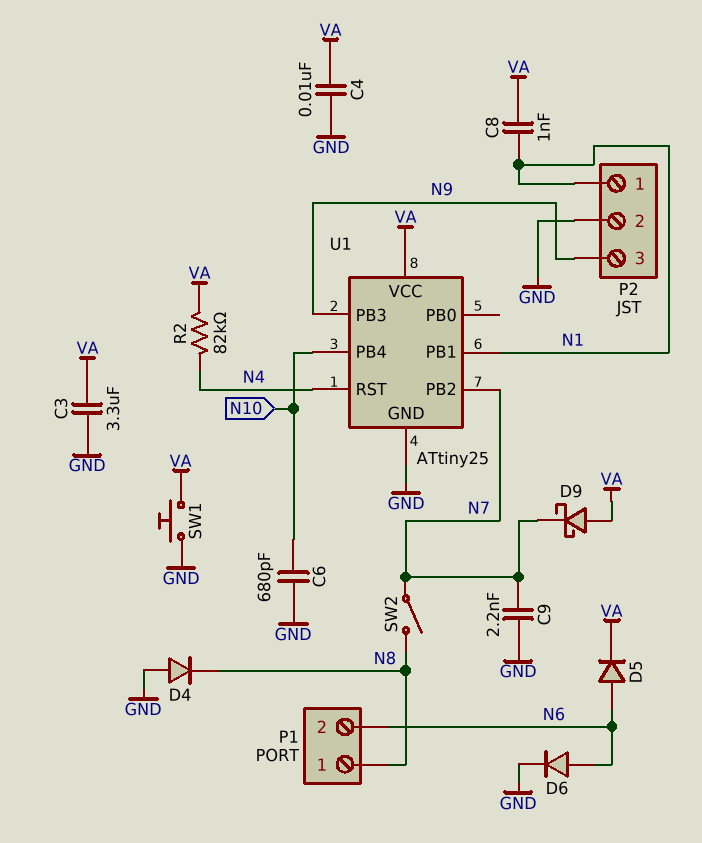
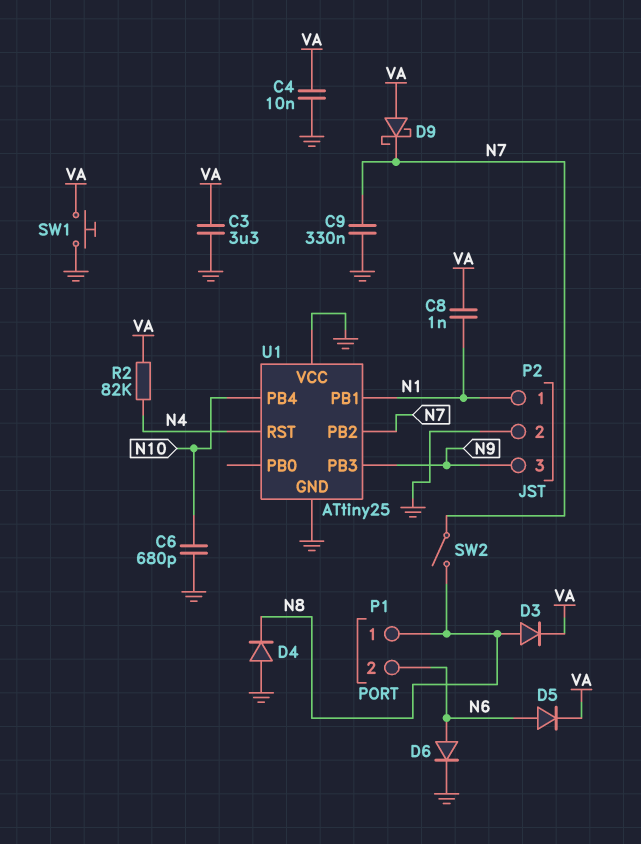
C9: 2.2nF (GND, N7) -> 330nF (GND, N7)
D3: none -> diode (A N8, K VA)
U1 pin VCC: VA -> GND

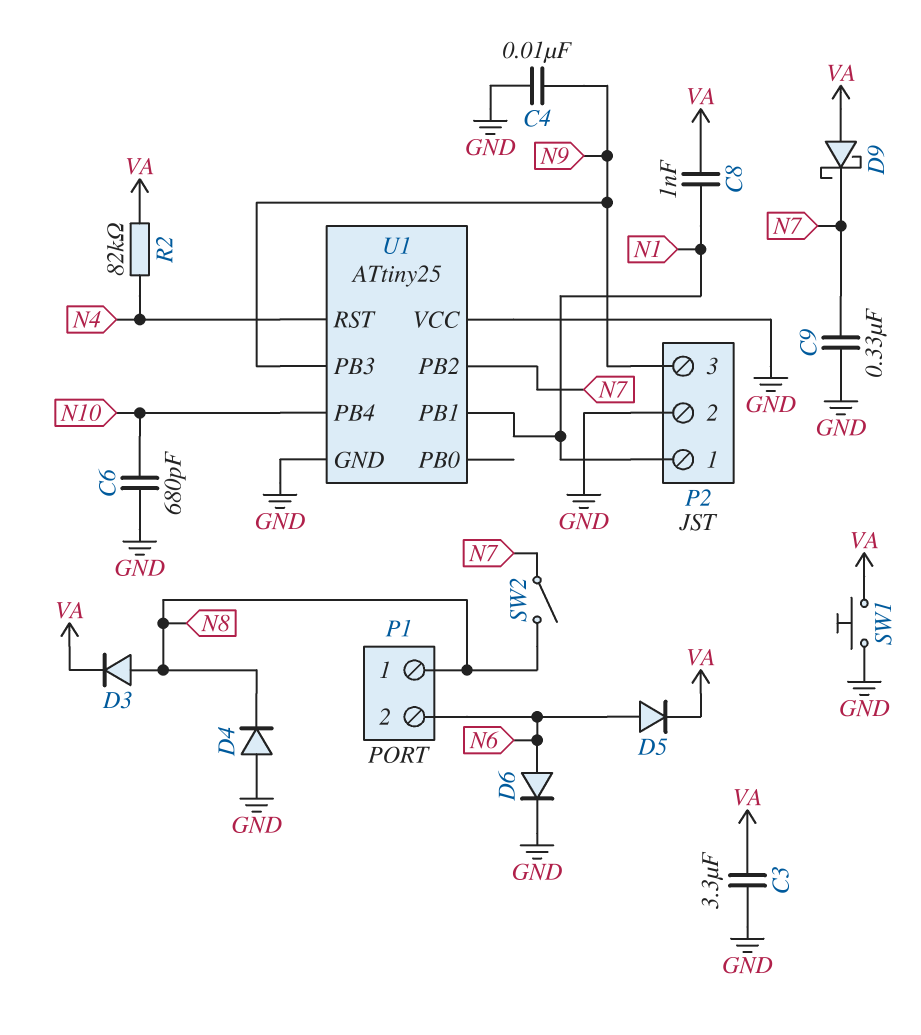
C4: 10nF (GND, VA) -> 10nF (GND, N9)

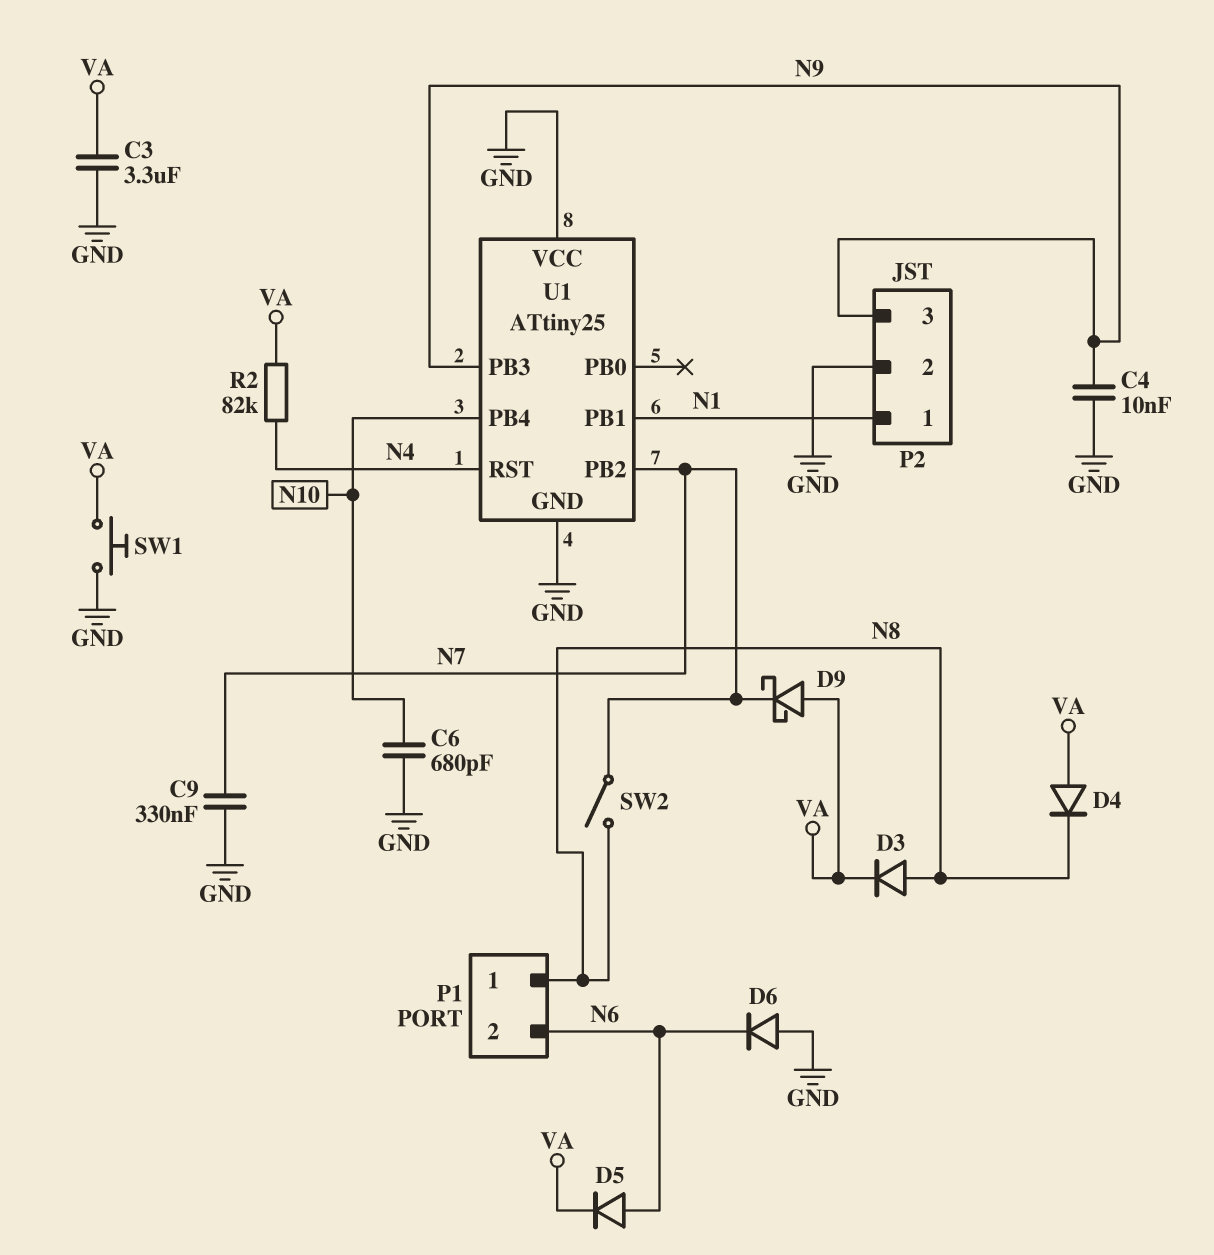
C8: 1nF (N1, VA) -> none
D4: diode (A GND, K N8) -> diode (A VA, K N8)
D6: diode (A N6, K GND) -> diode (A GND, K N6)

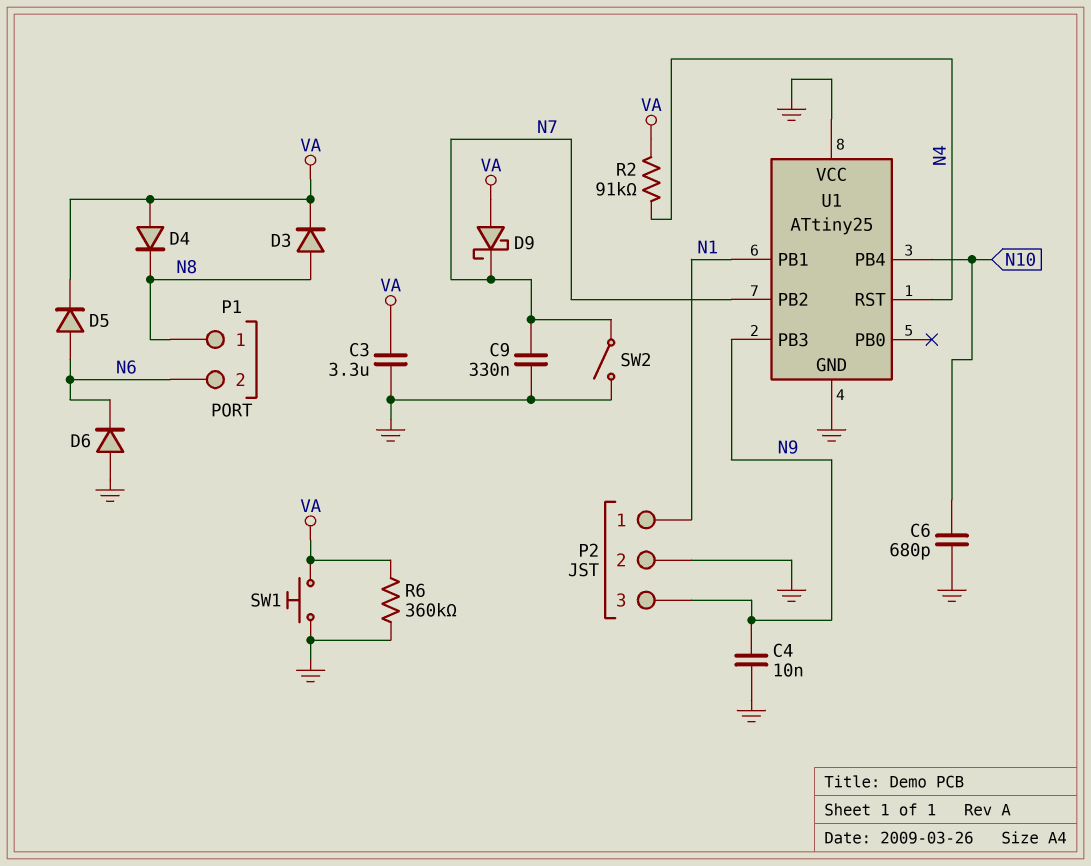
R2: 82k (N4, VA) -> 91k (N4, VA)
R6: none -> 360k (GND, VA)
SW2: switch (N7, N8) -> switch (GND, N7)

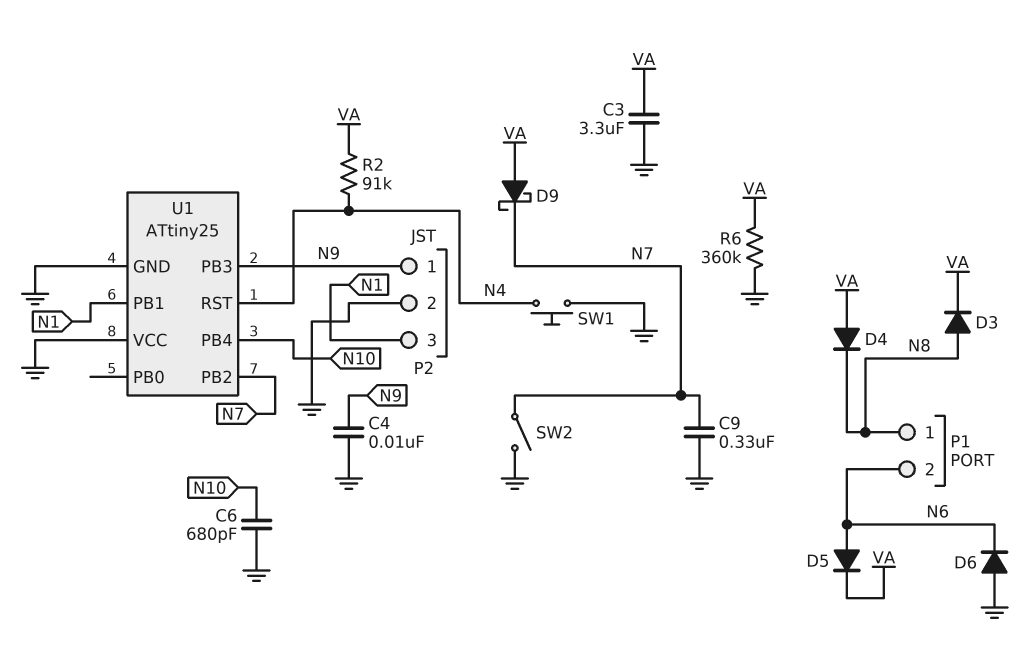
P2 pin 1: N1 -> N9
P2 pin 3: N9 -> N1
SW1: button (GND, VA) -> button (GND, N4)

